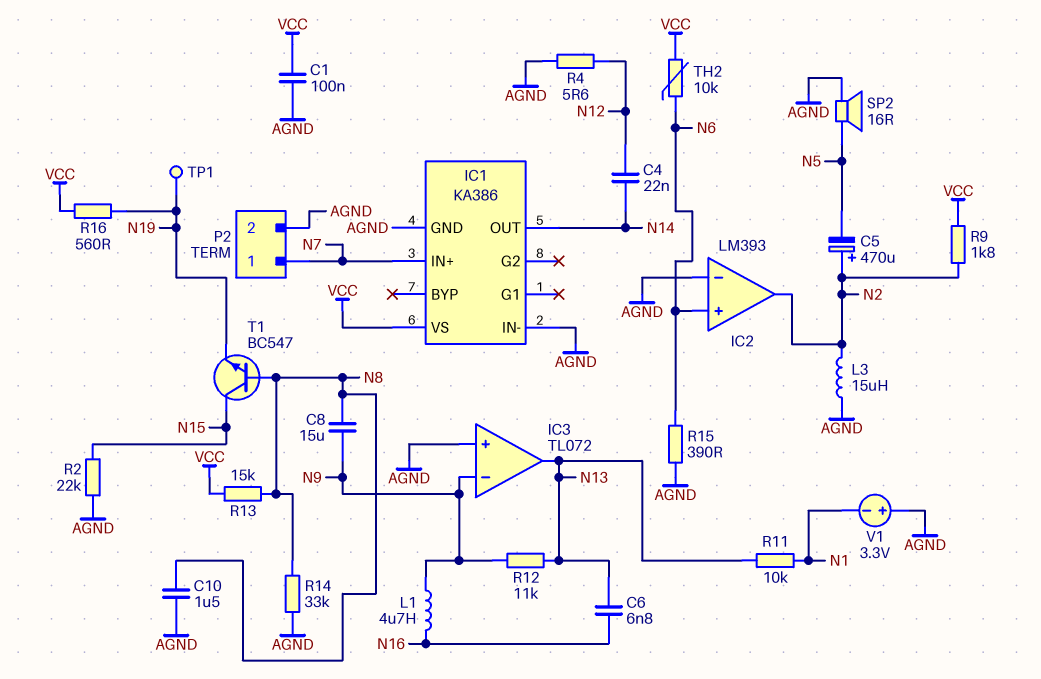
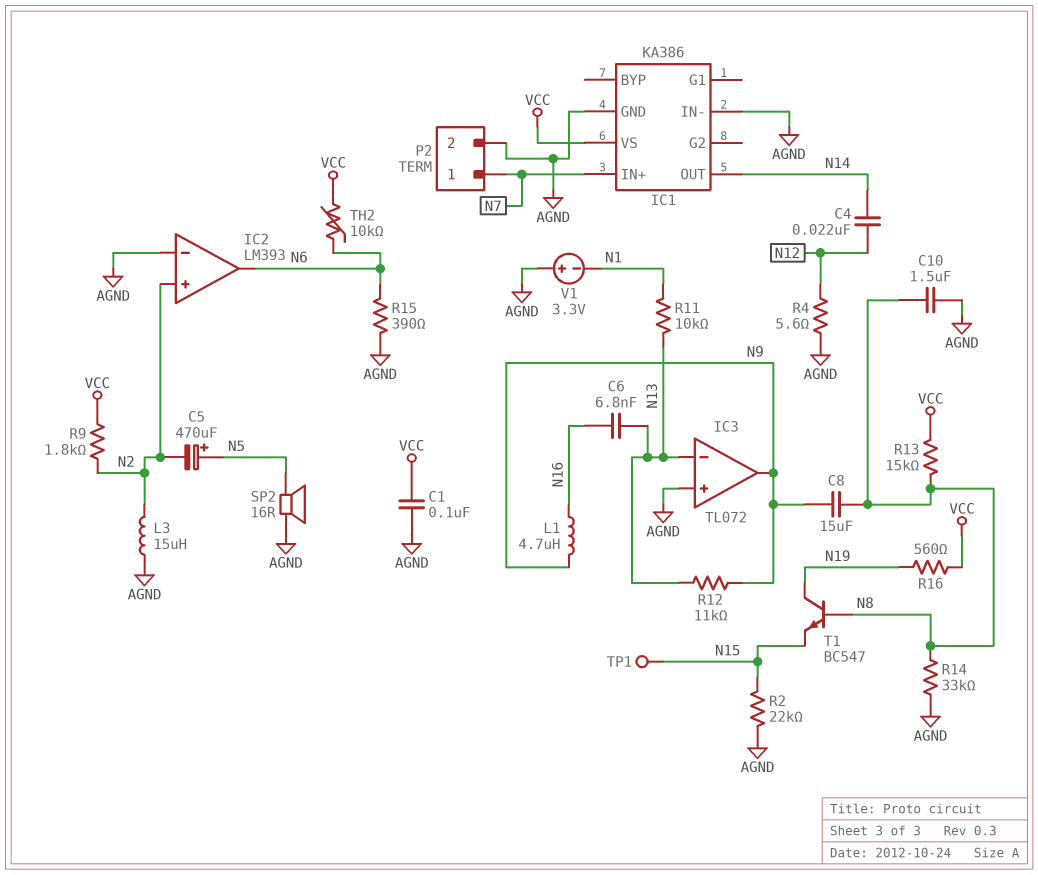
C5: 470uF (plus N2, minus N5) -> 470uF (plus N5, minus N2)
IC2 pin in+: N6 -> N2
IC2 pin out: N2 -> N6
IC3 pin in-: N9 -> N13
IC3 pin out: N13 -> N9
T1: NPN BC547 (B N8, C N15, E N19) -> NPN BC547 (B N8, C N19, E N15)
TP1: test point (N19) -> test point (N15)

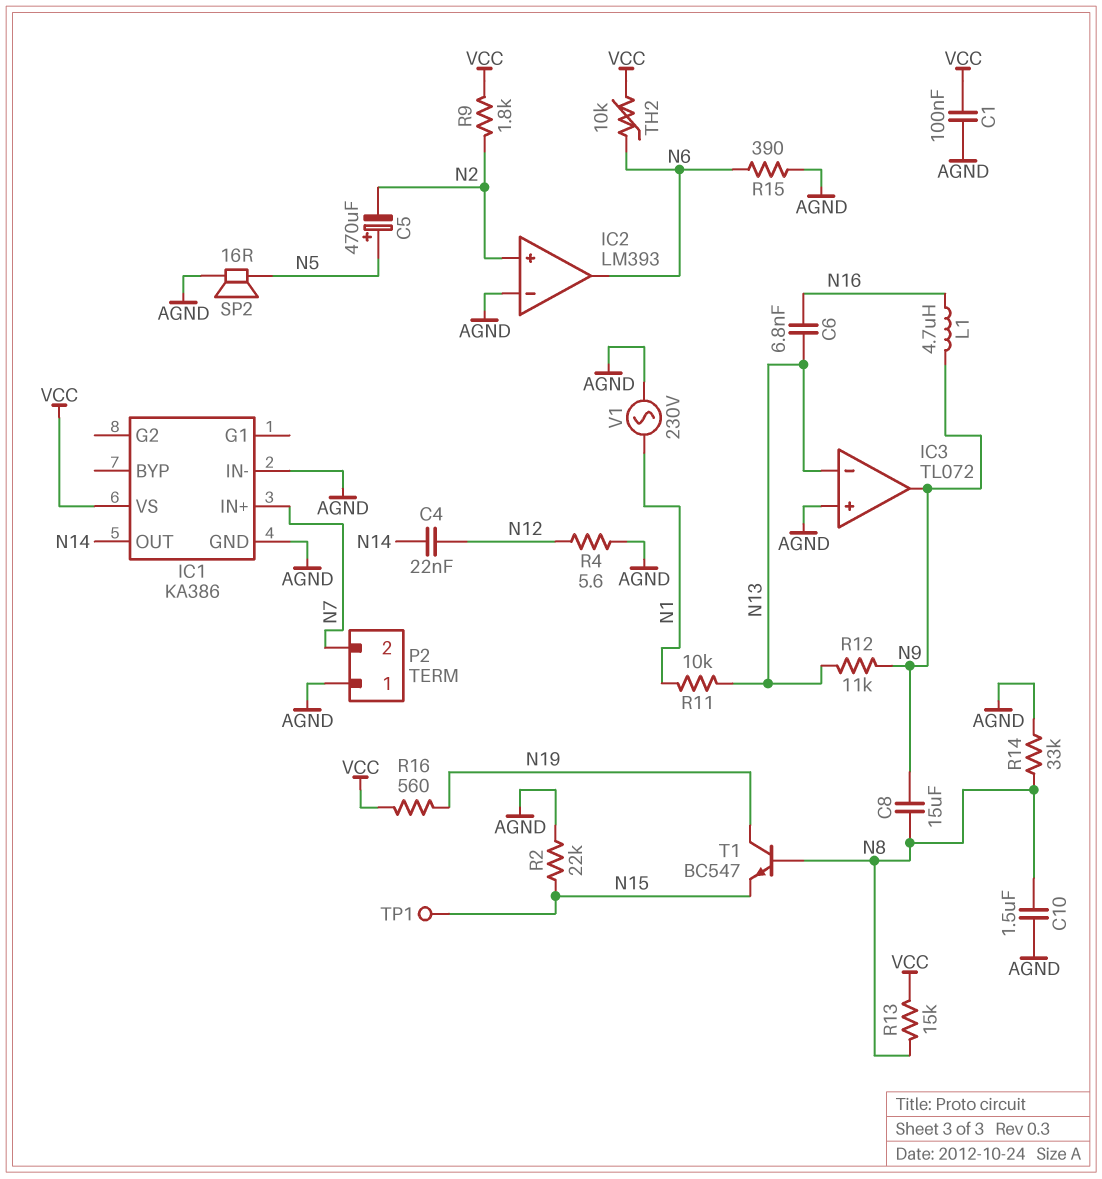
L3: 15uH (AGND, N2) -> none
P2 pin 1: N7 -> AGND
P2 pin 2: AGND -> N7
V1: 3.3V (plus AGND, minus N1) -> AC 230V (AGND, N1)

